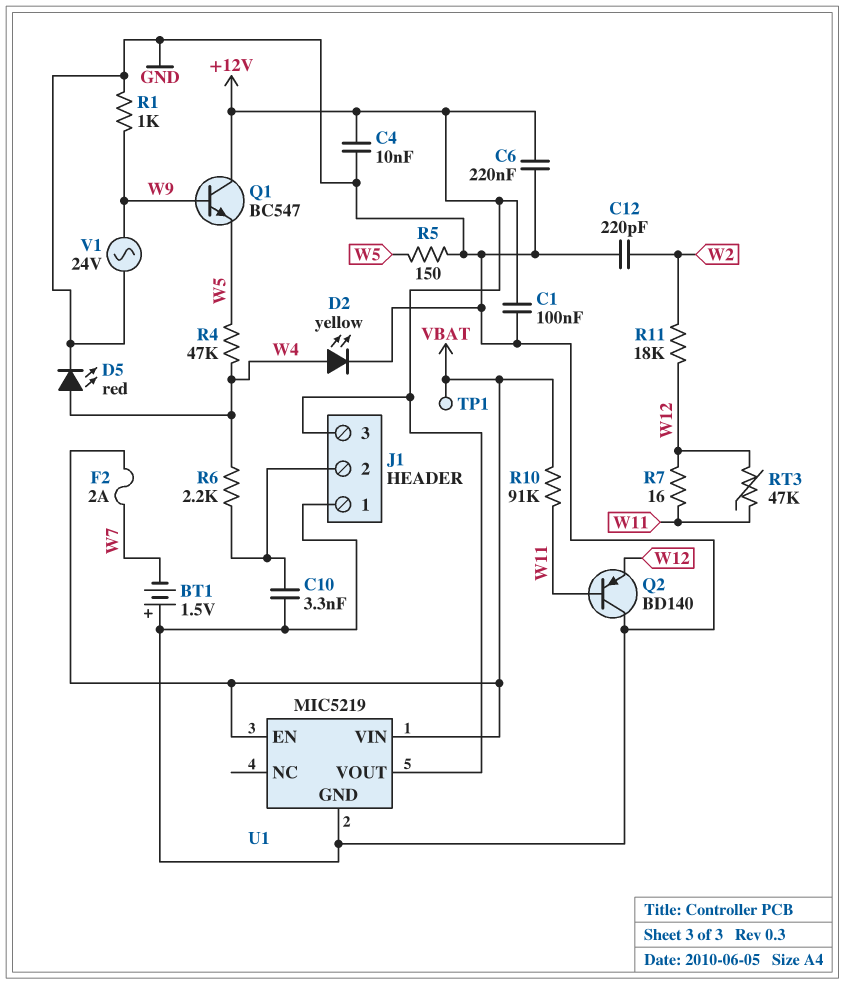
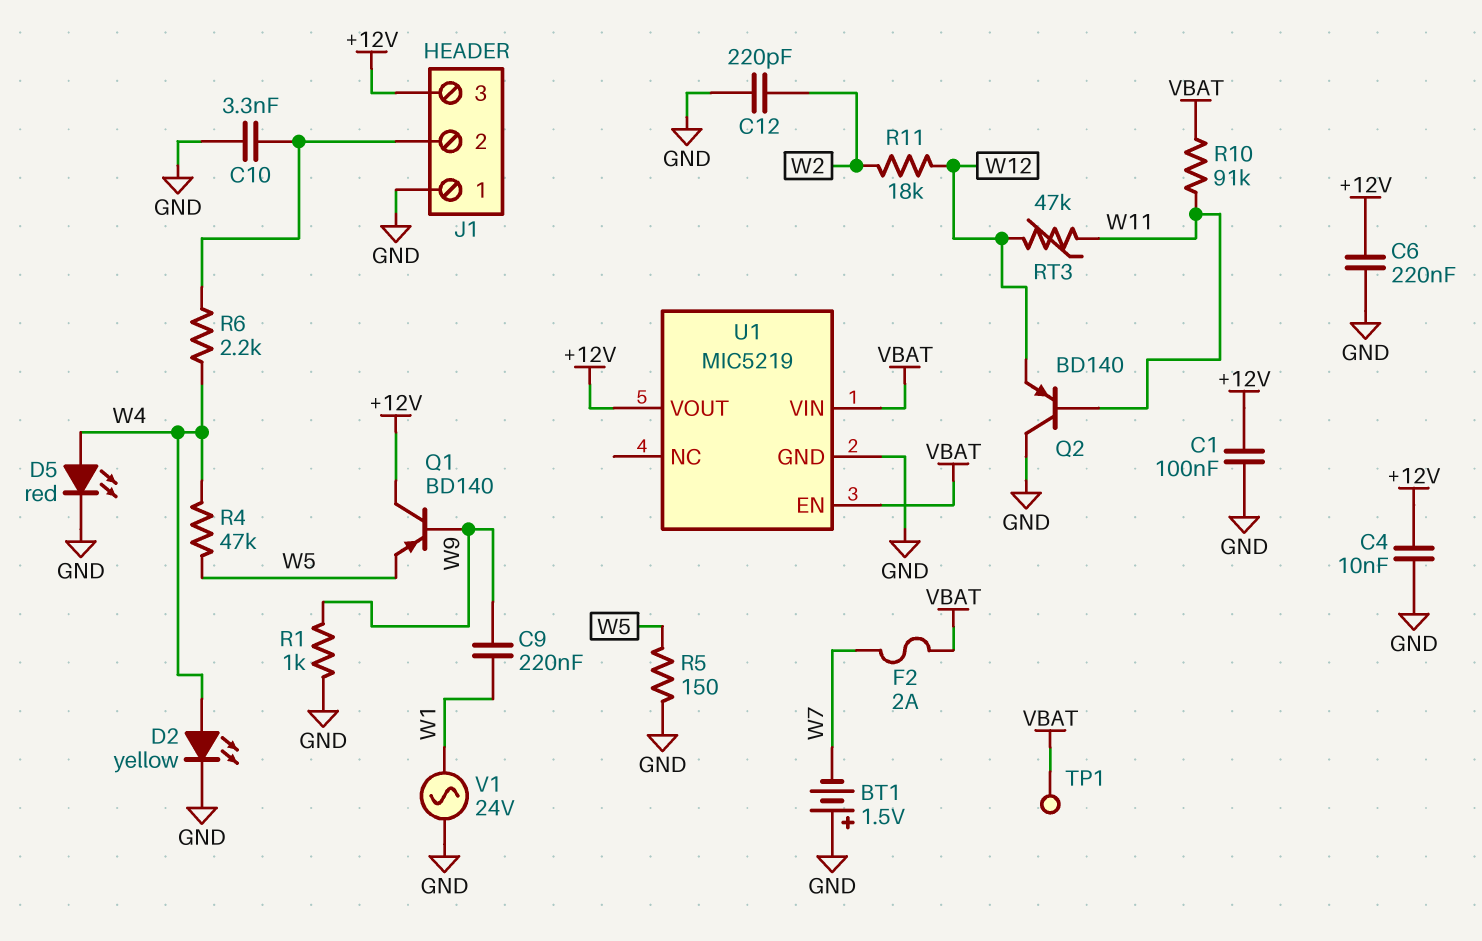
C9: none -> 220nF (W1, W9)
Q1: NPN BC547 (B W9, C +12V, E W5) -> PNP BD140 (B W9, C +12V, E W5)
R7: 16 (W11, W12) -> none
V1: AC 24V (GND, W9) -> AC 24V (GND, W1)

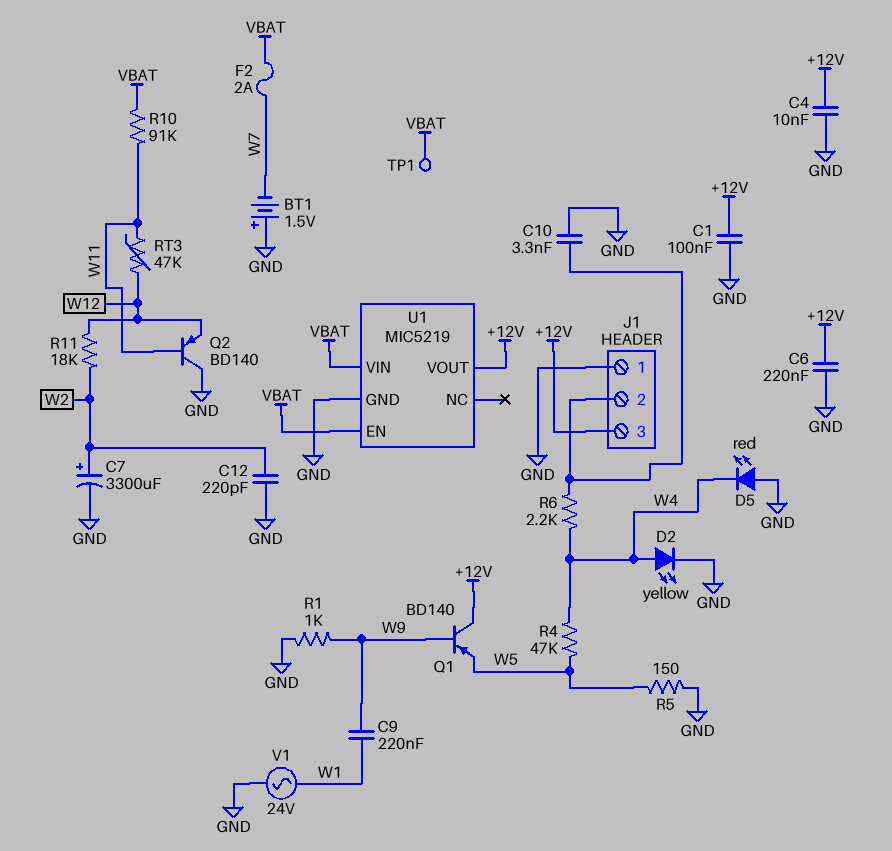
C7: none -> 3300uF (plus W2, minus GND)
D5: LED red (A W4, K GND) -> LED red (A GND, K W4)

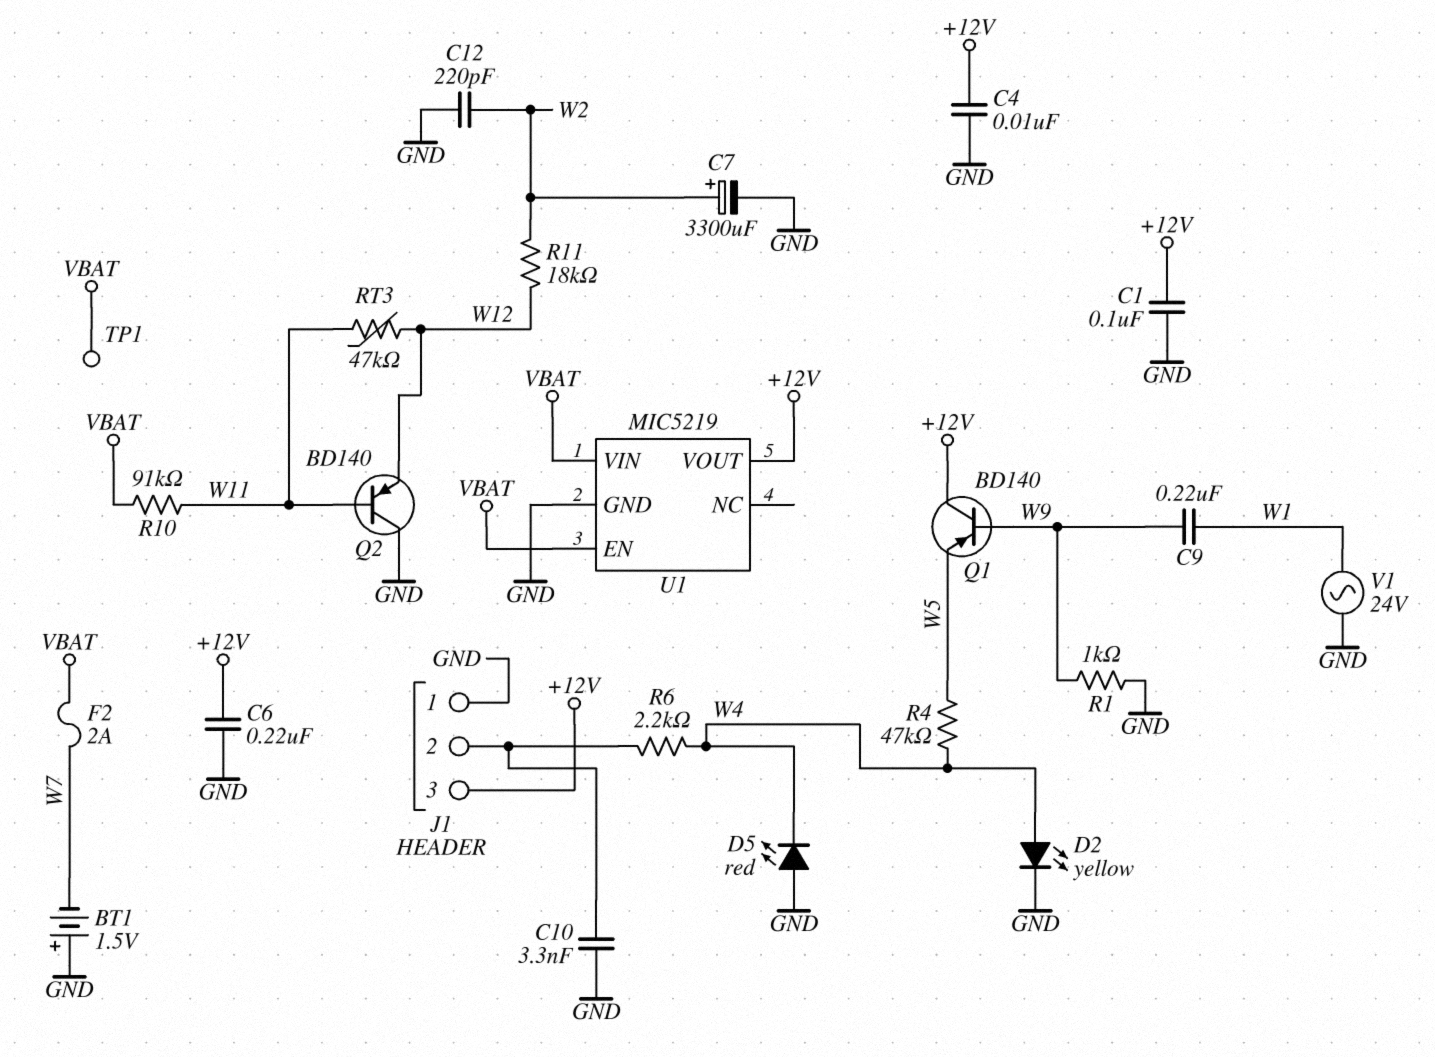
R5: 150 (GND, W5) -> none

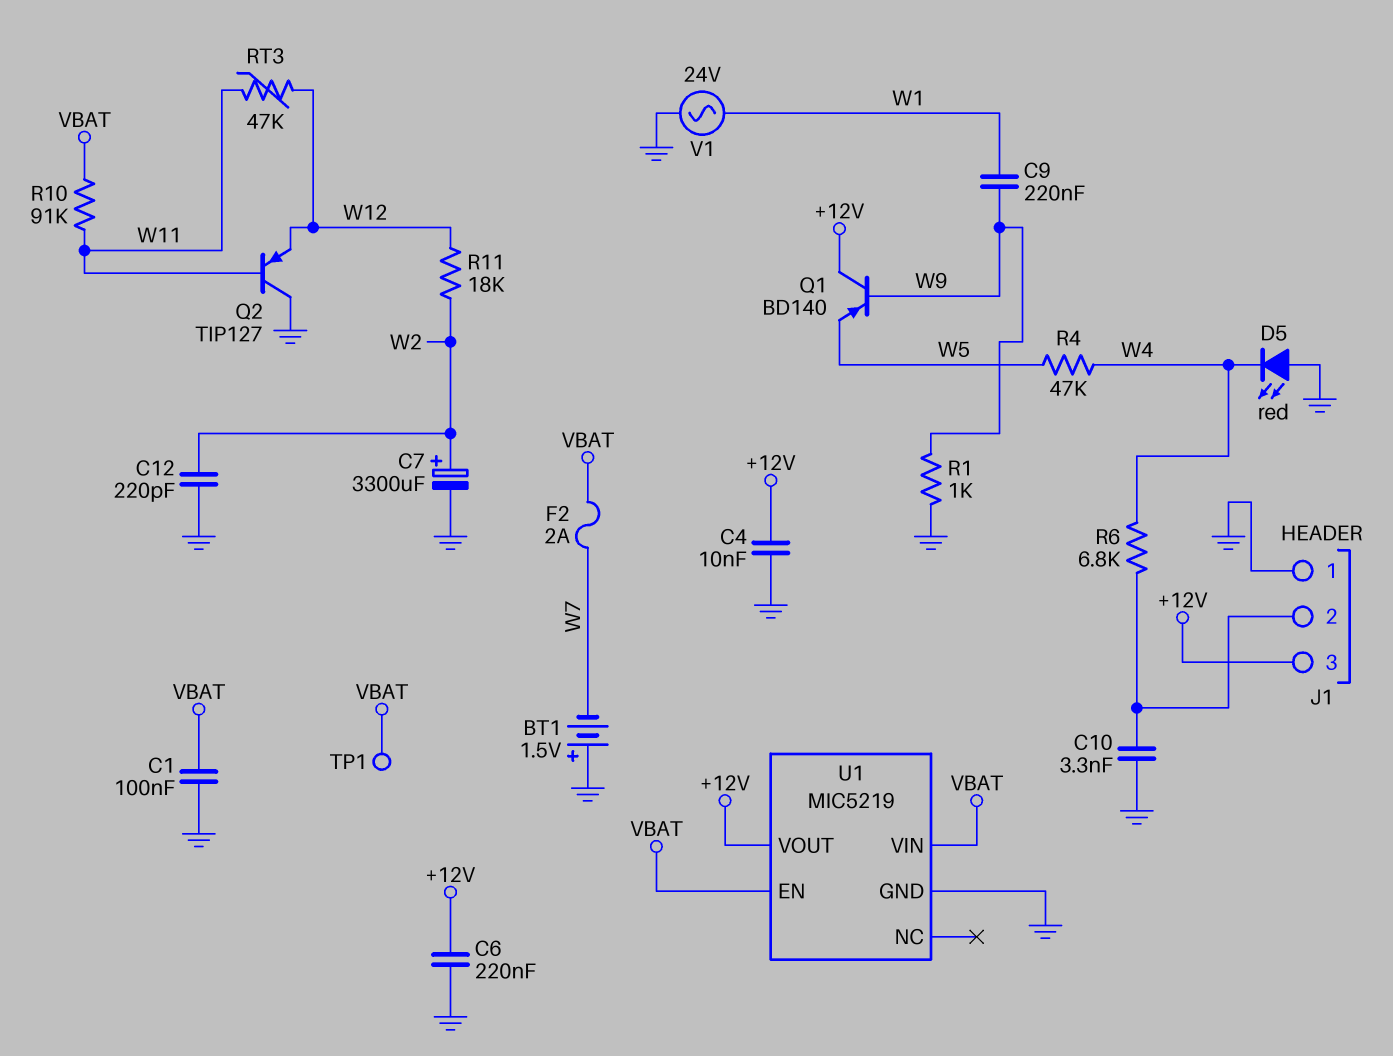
C1: 100nF (+12V, GND) -> 100nF (GND, VBAT)
D2: LED yellow (A W4, K GND) -> none
Q2: PNP BD140 (B W11, C GND, E W12) -> PNP TIP127 (B W11, C GND, E W12)
R6: 2.2k (J1/2, W4) -> 6.8k (J1/2, W4)

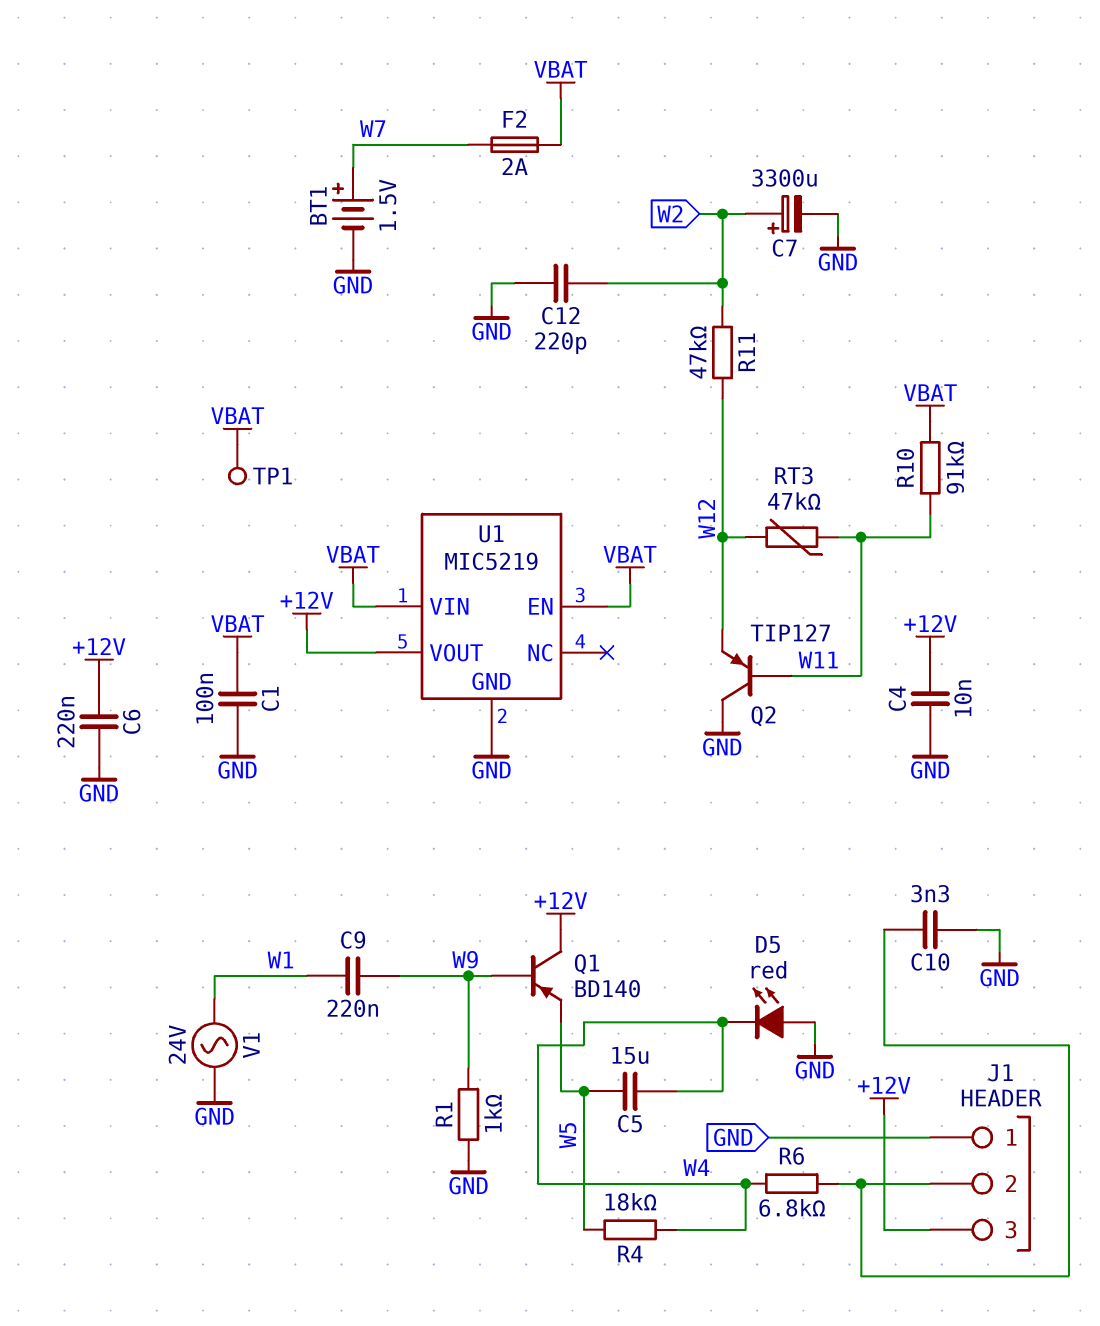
BT1: 1.5V (plus GND, minus W7) -> 1.5V (plus W7, minus GND)
C5: none -> 15uF (W4, W5)
R4: 47k (W4, W5) -> 18k (W4, W5)
R11: 18k (W2, W12) -> 47k (W2, W12)

